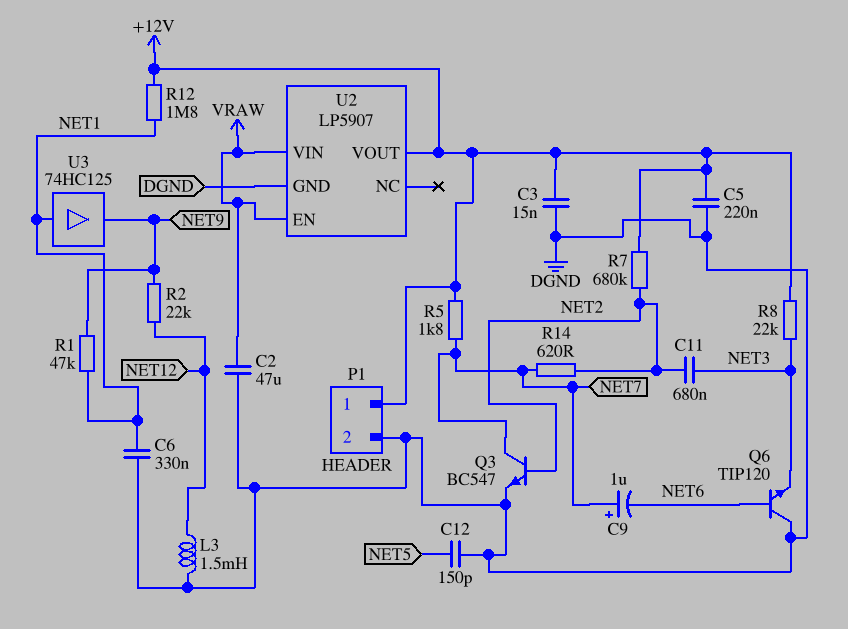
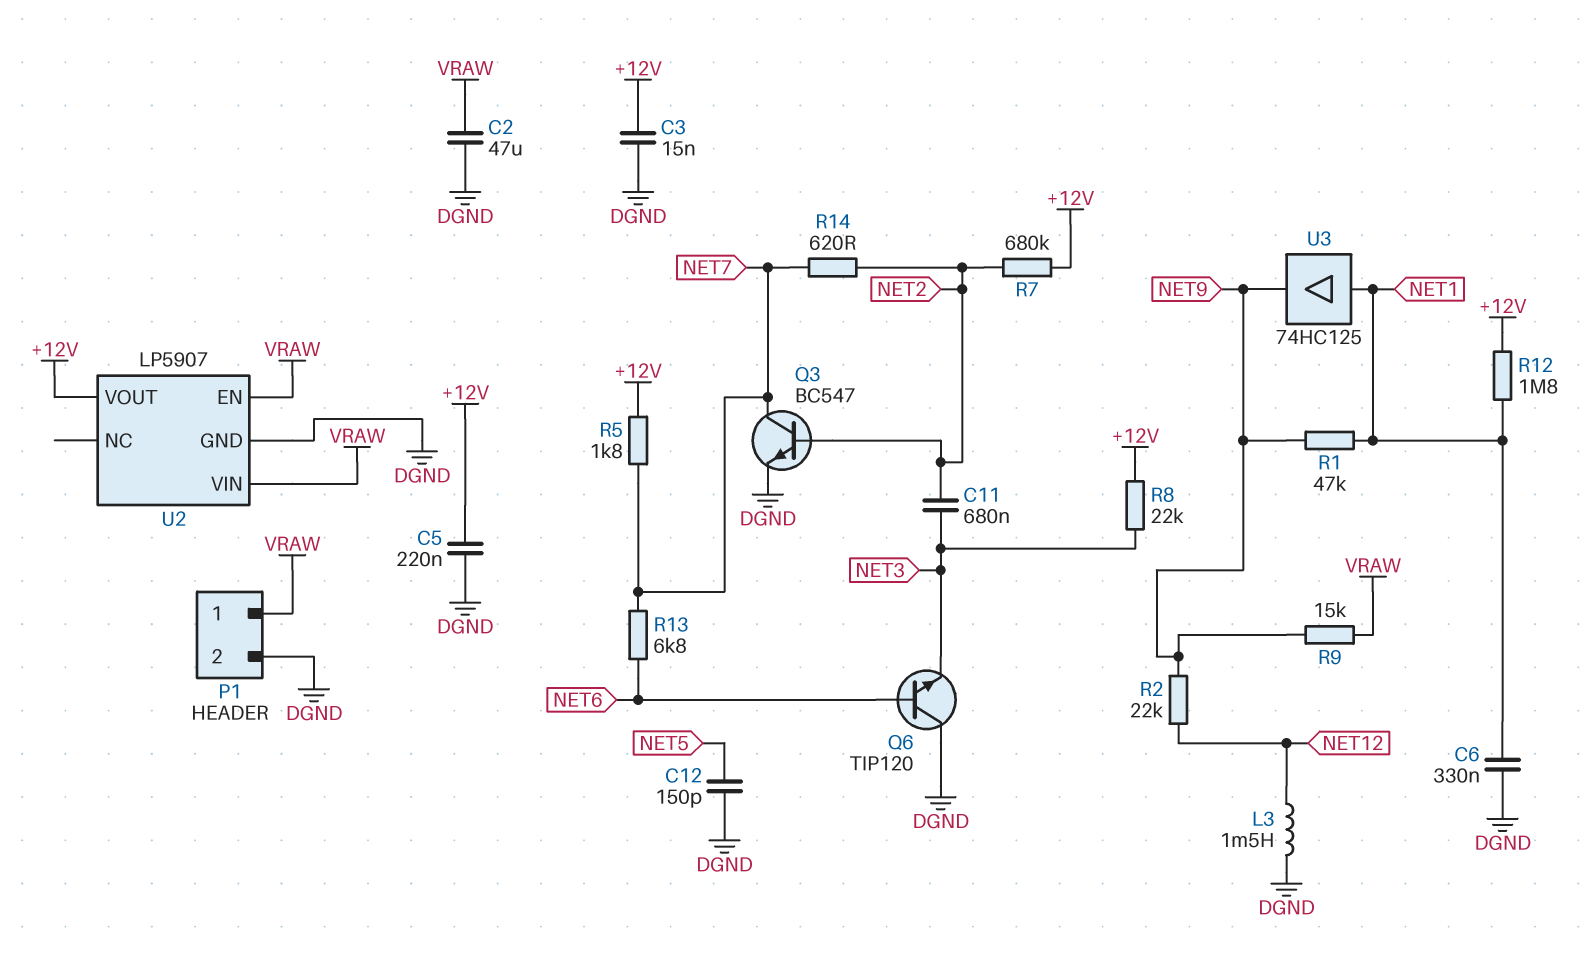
C9: 1uF (plus NET7, minus NET6) -> none
P1 pin 1: +12V -> VRAW
R9: none -> 15k (NET9, VRAW)
R13: none -> 6.8k (NET6, NET7)

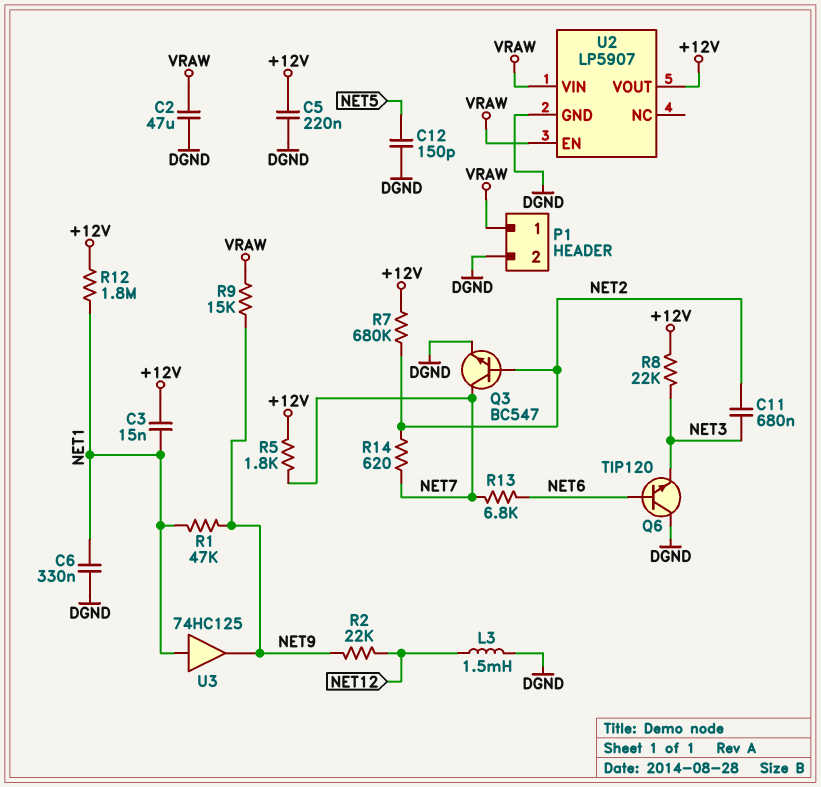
C3: 15nF (+12V, DGND) -> 15nF (+12V, NET1)

